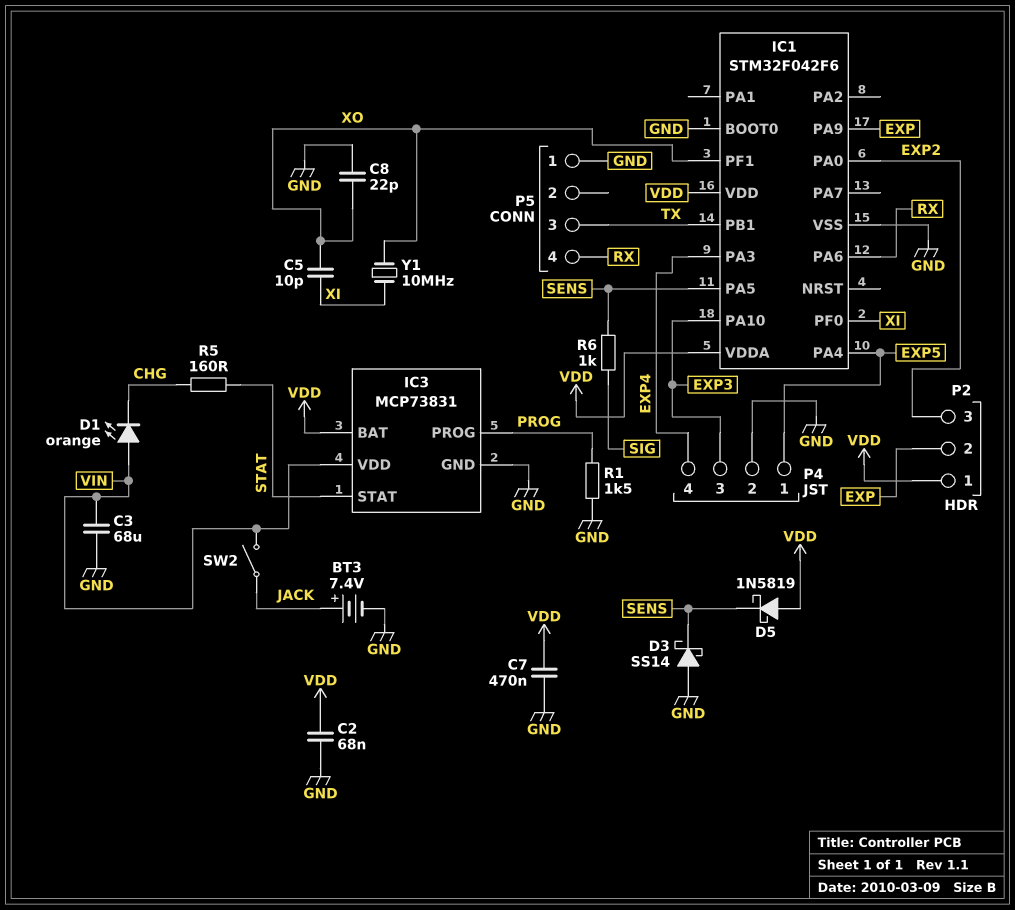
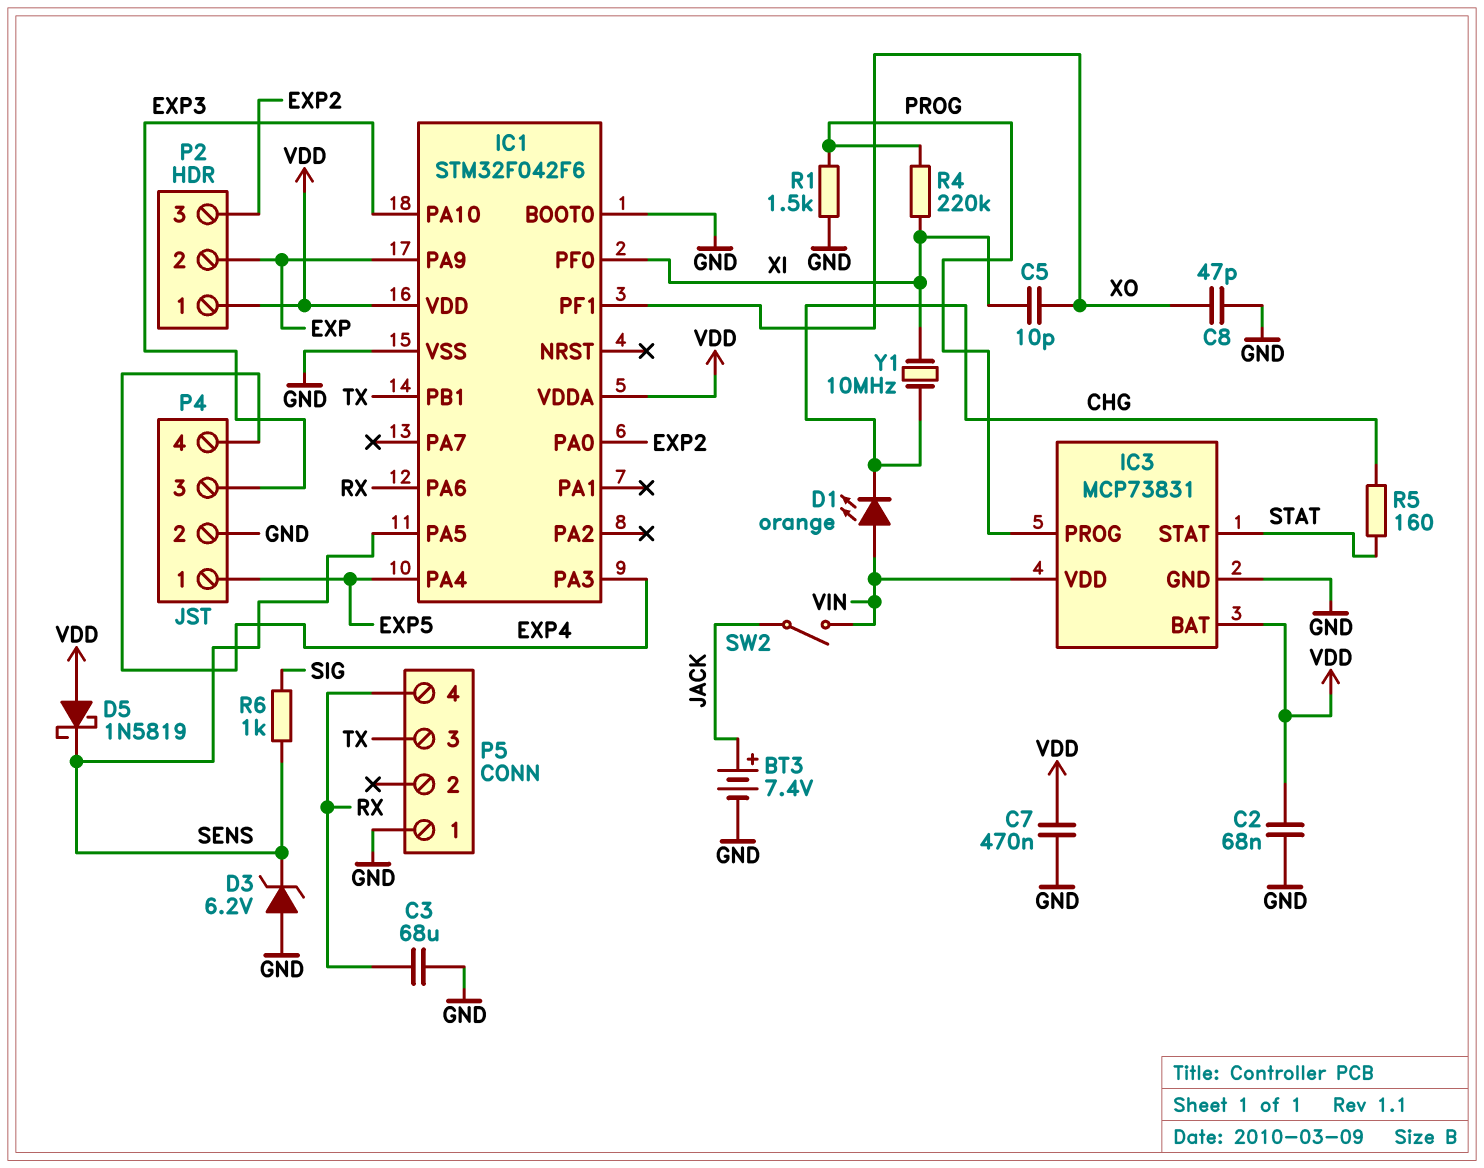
C3: 68uF (GND, VIN) -> 68uF (GND, RX)
C8: 22pF (GND, XO) -> 47pF (GND, XO)
D3: schottky SS14 (A GND, K SENS) -> zener 6.2V (A GND, K SENS)
R4: none -> 220k (PROG, XI)
Y1: 10MHz (XI, XO) -> 10MHz (CHG, XI)

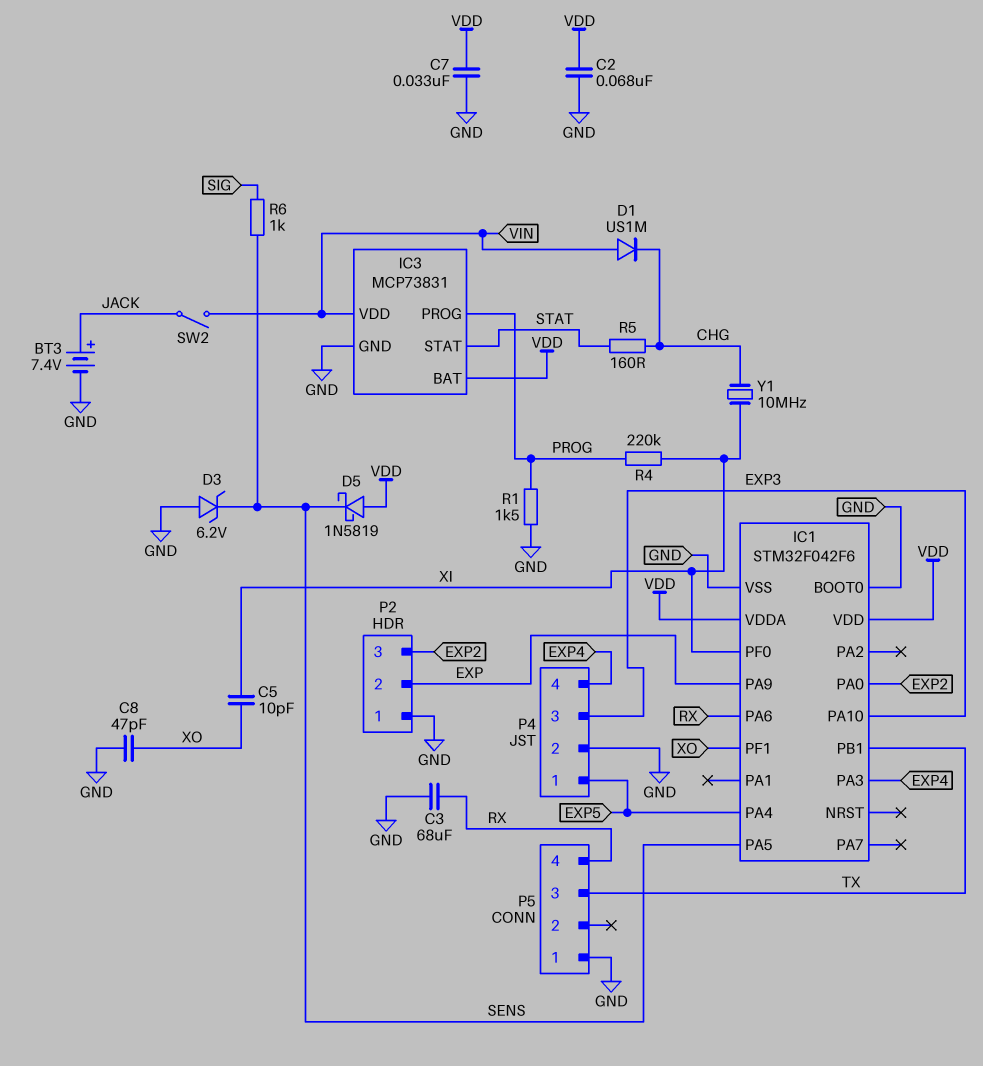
C7: 470nF (GND, VDD) -> 33nF (GND, VDD)
D1: LED orange (A VIN, K CHG) -> diode US1M (A VIN, K CHG)
P2 pin 1: VDD -> GND

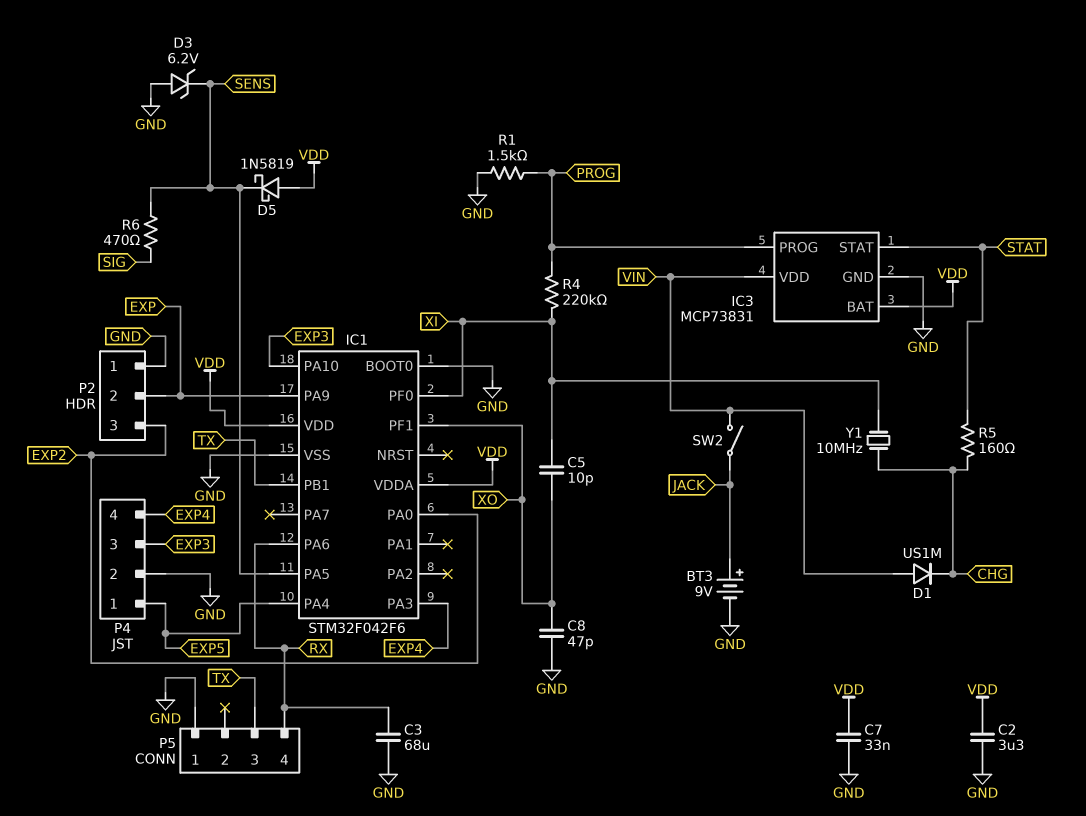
BT3: 7.4V (plus JACK, minus GND) -> 9V (plus JACK, minus GND)
C2: 68nF (GND, VDD) -> 3.3uF (GND, VDD)
R6: 1k (SENS, SIG) -> 470 (SENS, SIG)

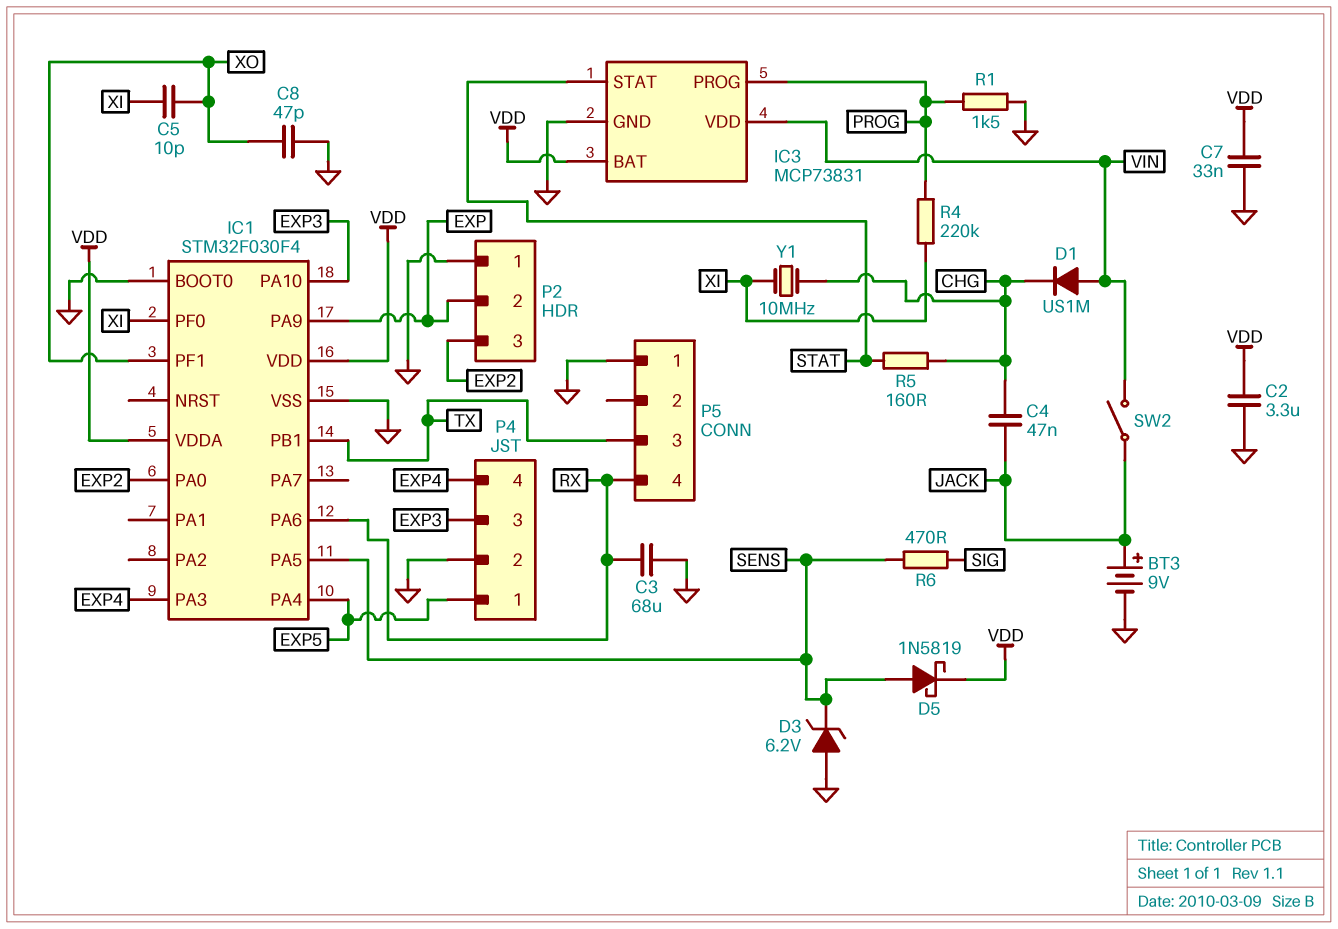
C4: none -> 47nF (CHG, JACK)
D5: schottky 1N5819 (A VDD, K SENS) -> schottky 1N5819 (A SENS, K VDD)
IC1: STM32F042F6 -> STM32F030F4

